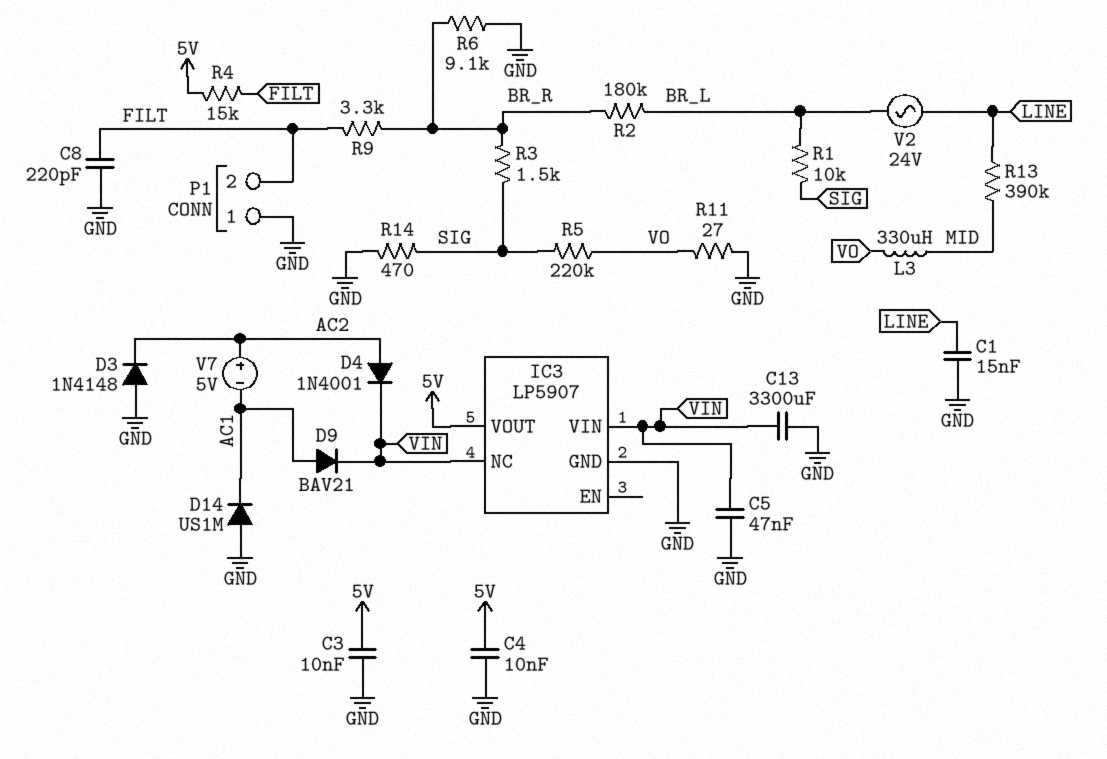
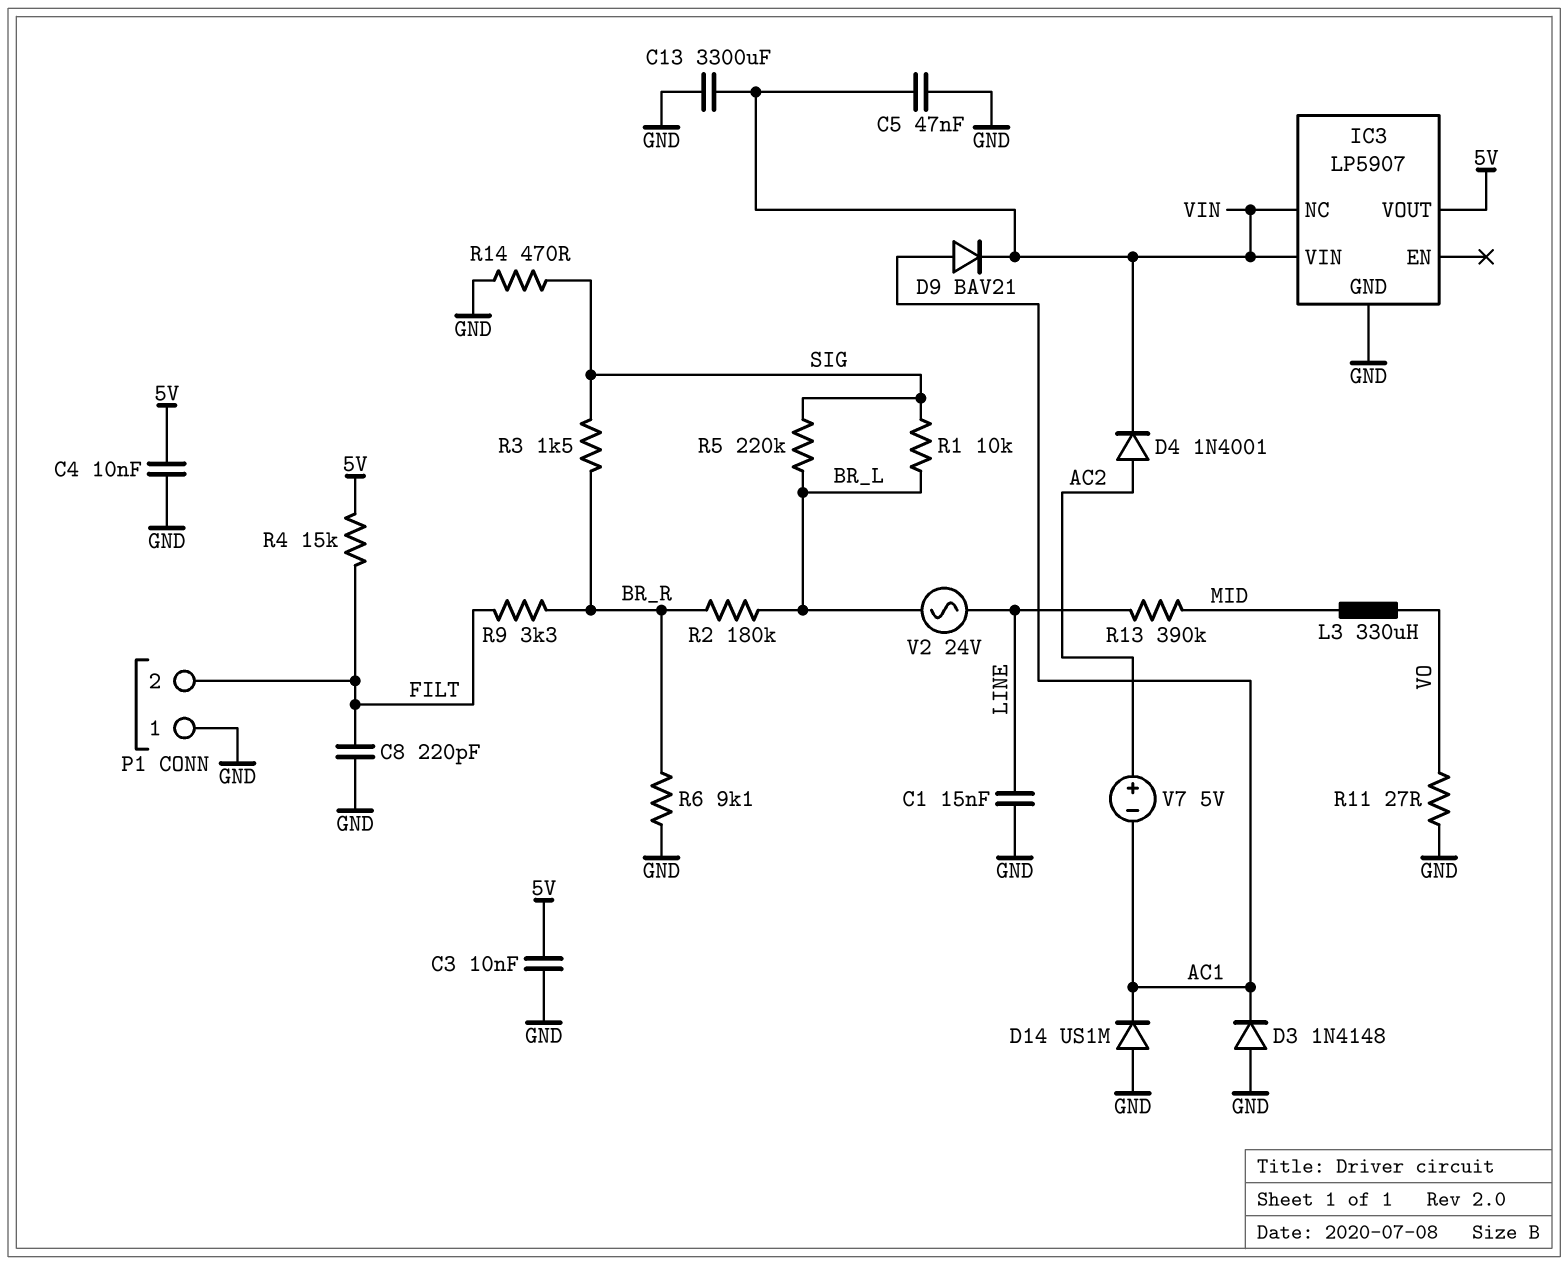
D3: diode 1N4148 (A GND, K AC2) -> diode 1N4148 (A GND, K AC1)
R5: 220k (SIG, VO) -> 220k (BR_L, SIG)

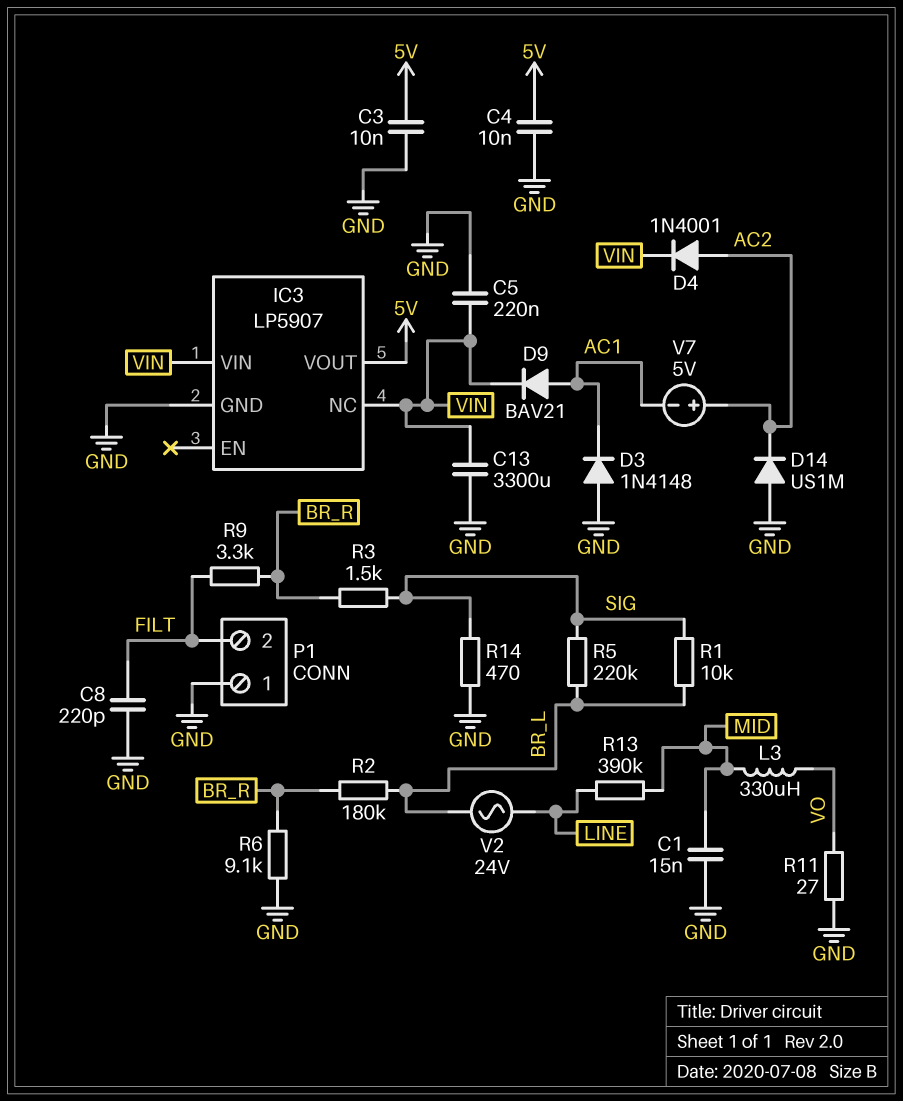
C1: 15nF (GND, LINE) -> 15nF (GND, MID)
C5: 47nF (GND, VIN) -> 220nF (GND, VIN)
D14: diode US1M (A GND, K AC1) -> diode US1M (A GND, K AC2)
R4: 15k (5V, FILT) -> none

